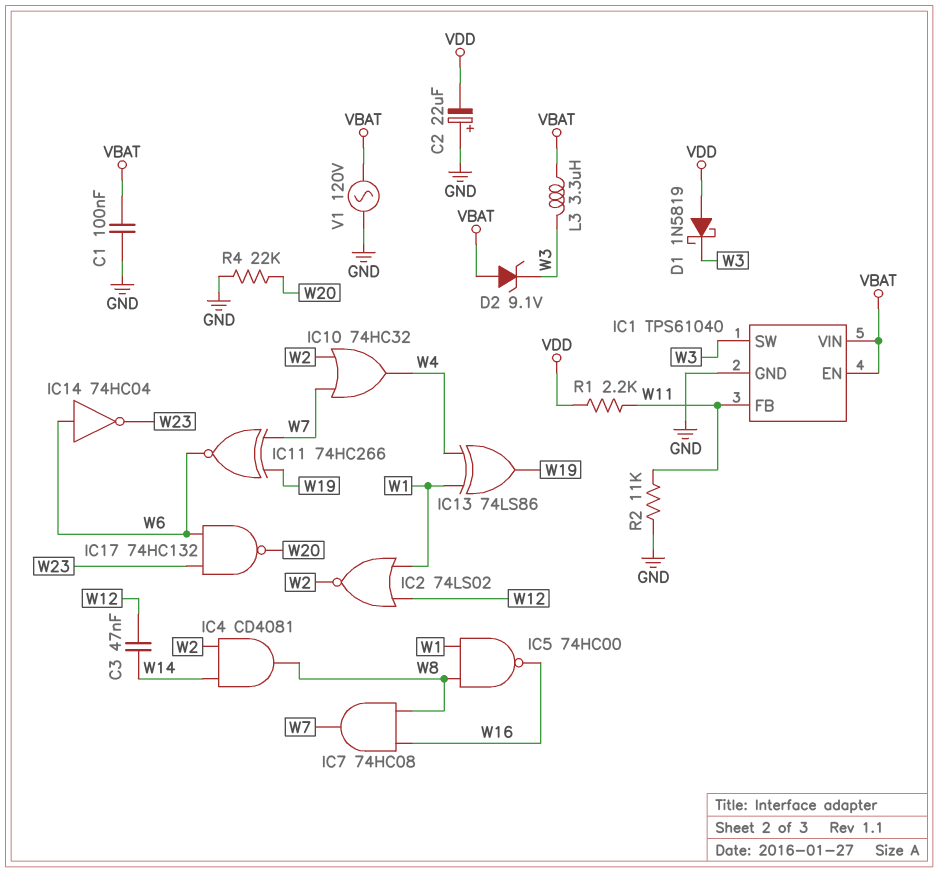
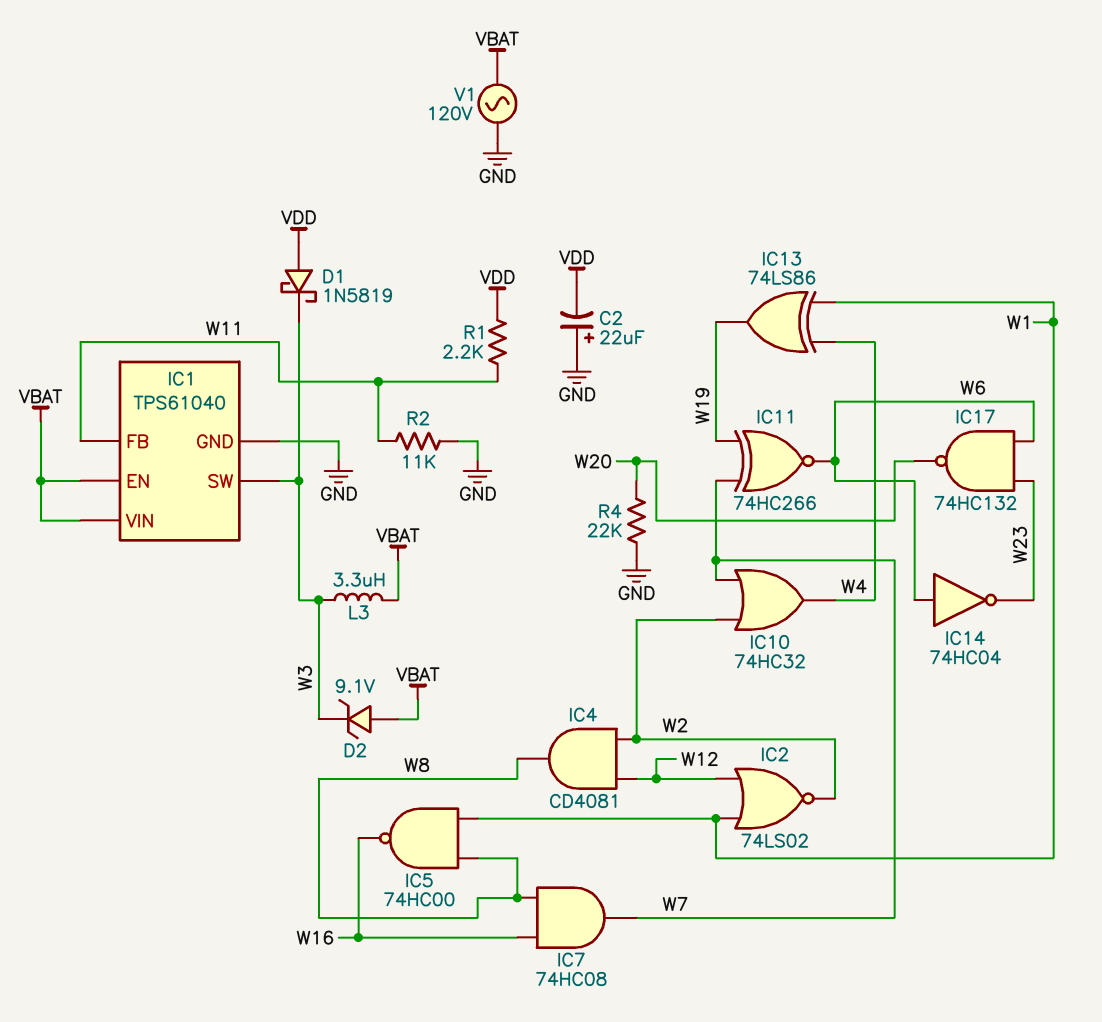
C1: 100nF (GND, VBAT) -> none
C3: 47nF (W12, W14) -> none
IC4: AND CD4081 (in W2, in W14, out W8) -> AND CD4081 (in W2, in W12, out W8)

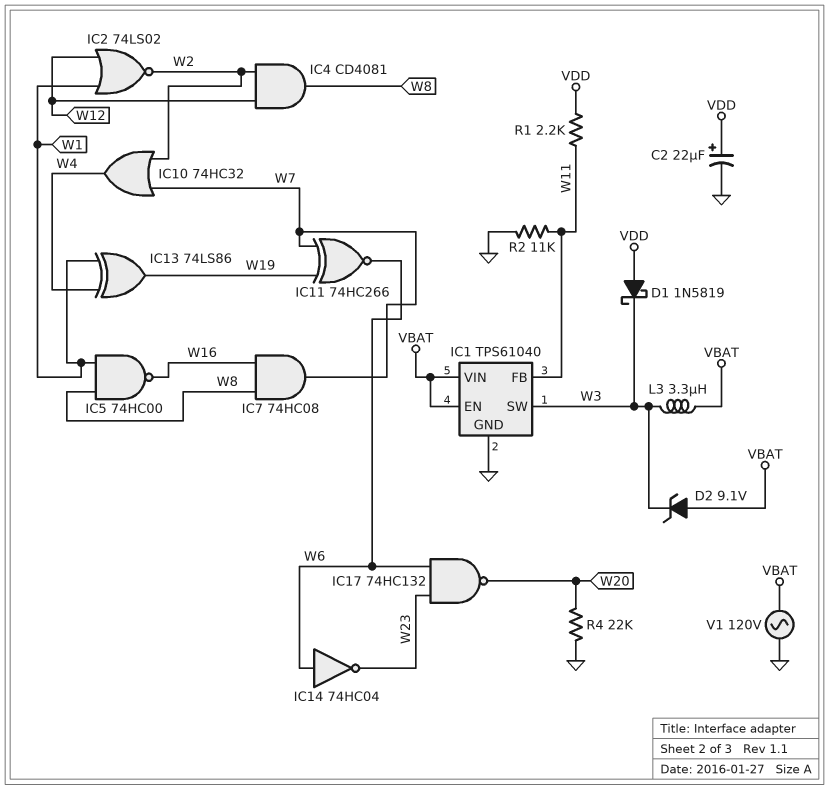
C2: 22uF (plus GND, minus VDD) -> 22uF (plus VDD, minus GND)

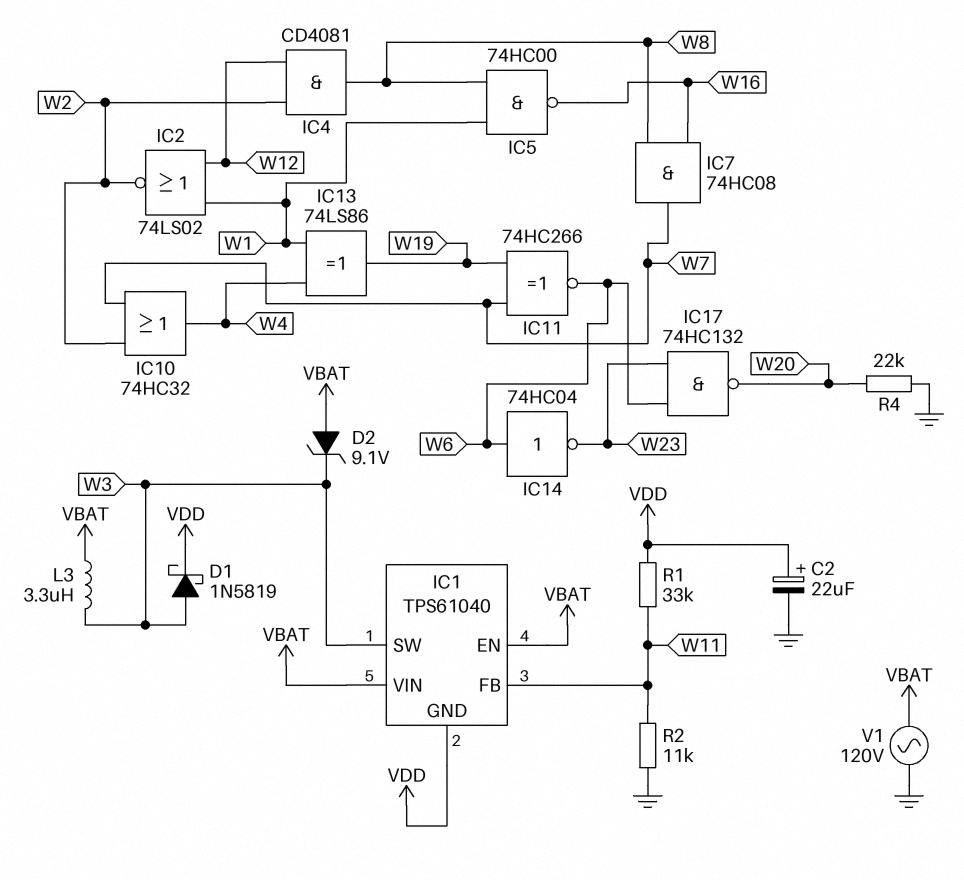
D1: schottky 1N5819 (A VDD, K W3) -> schottky 1N5819 (A W3, K VDD)
IC1 pin GND: GND -> VDD
R1: 2.2k (VDD, W11) -> 33k (VDD, W11)

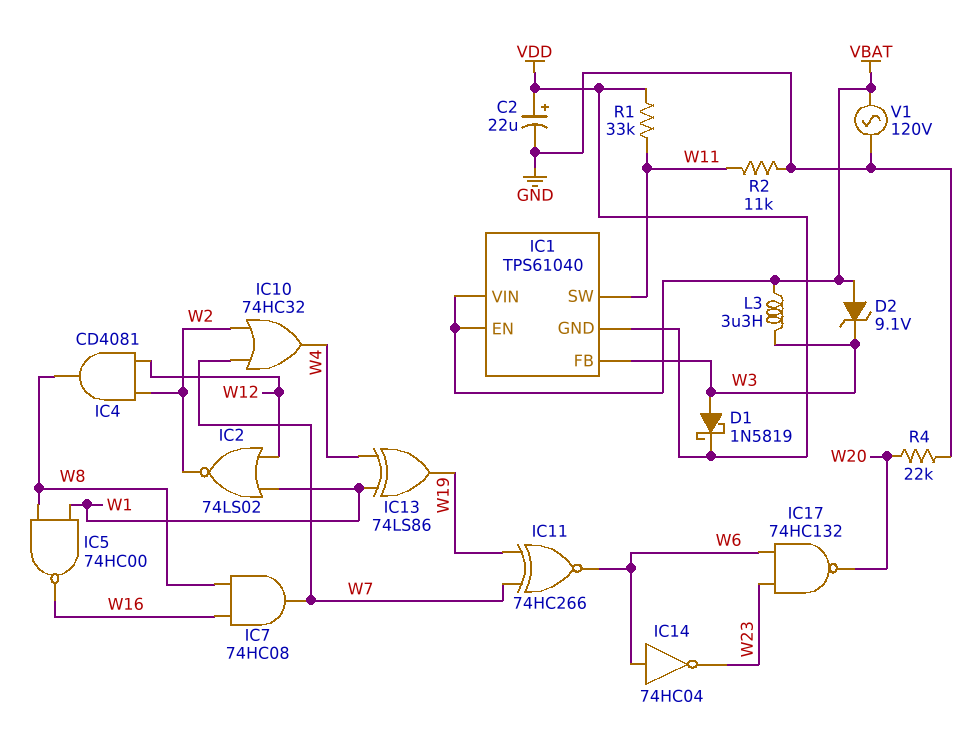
IC1 pin FB: W11 -> W3
IC1 pin SW: W3 -> W11

